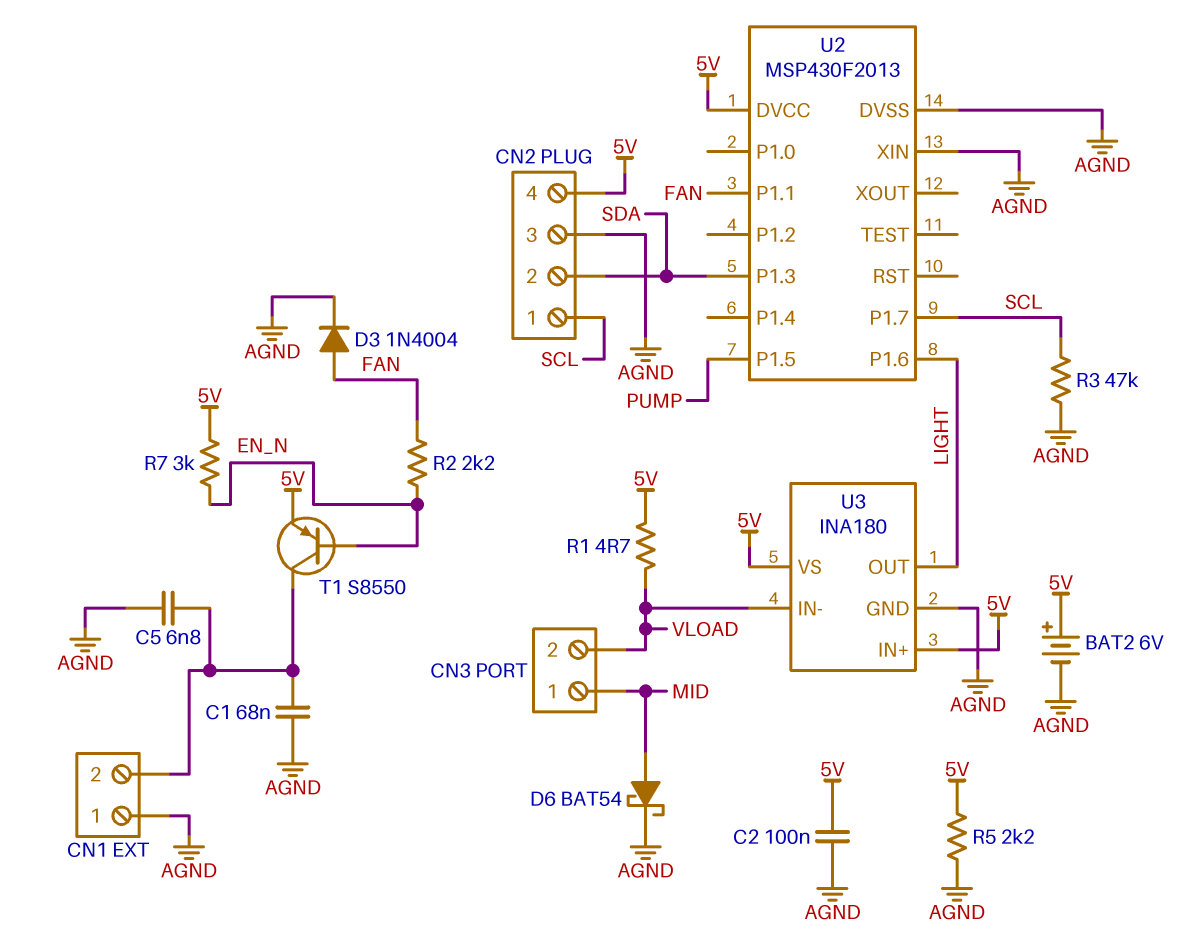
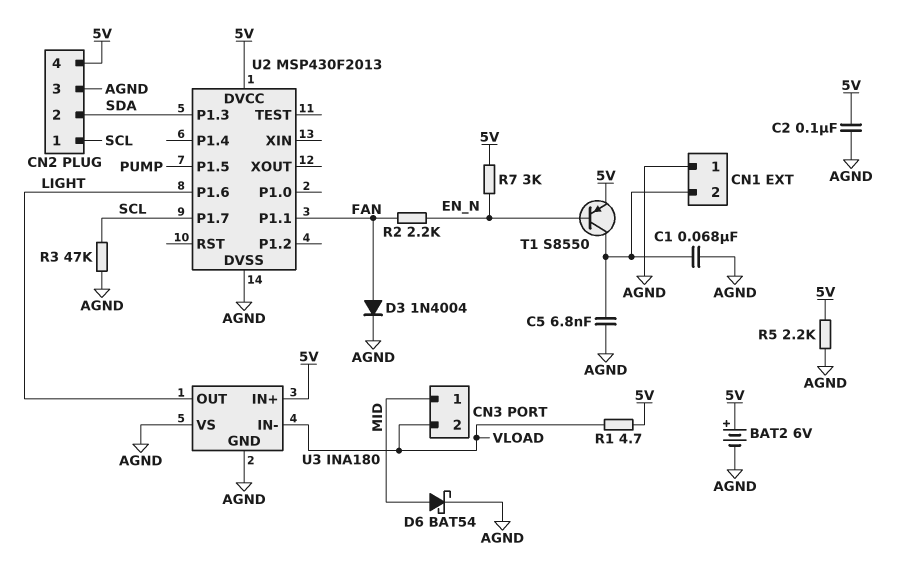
U2 pin XIN: AGND -> none
U3 pin VS: 5V -> AGND

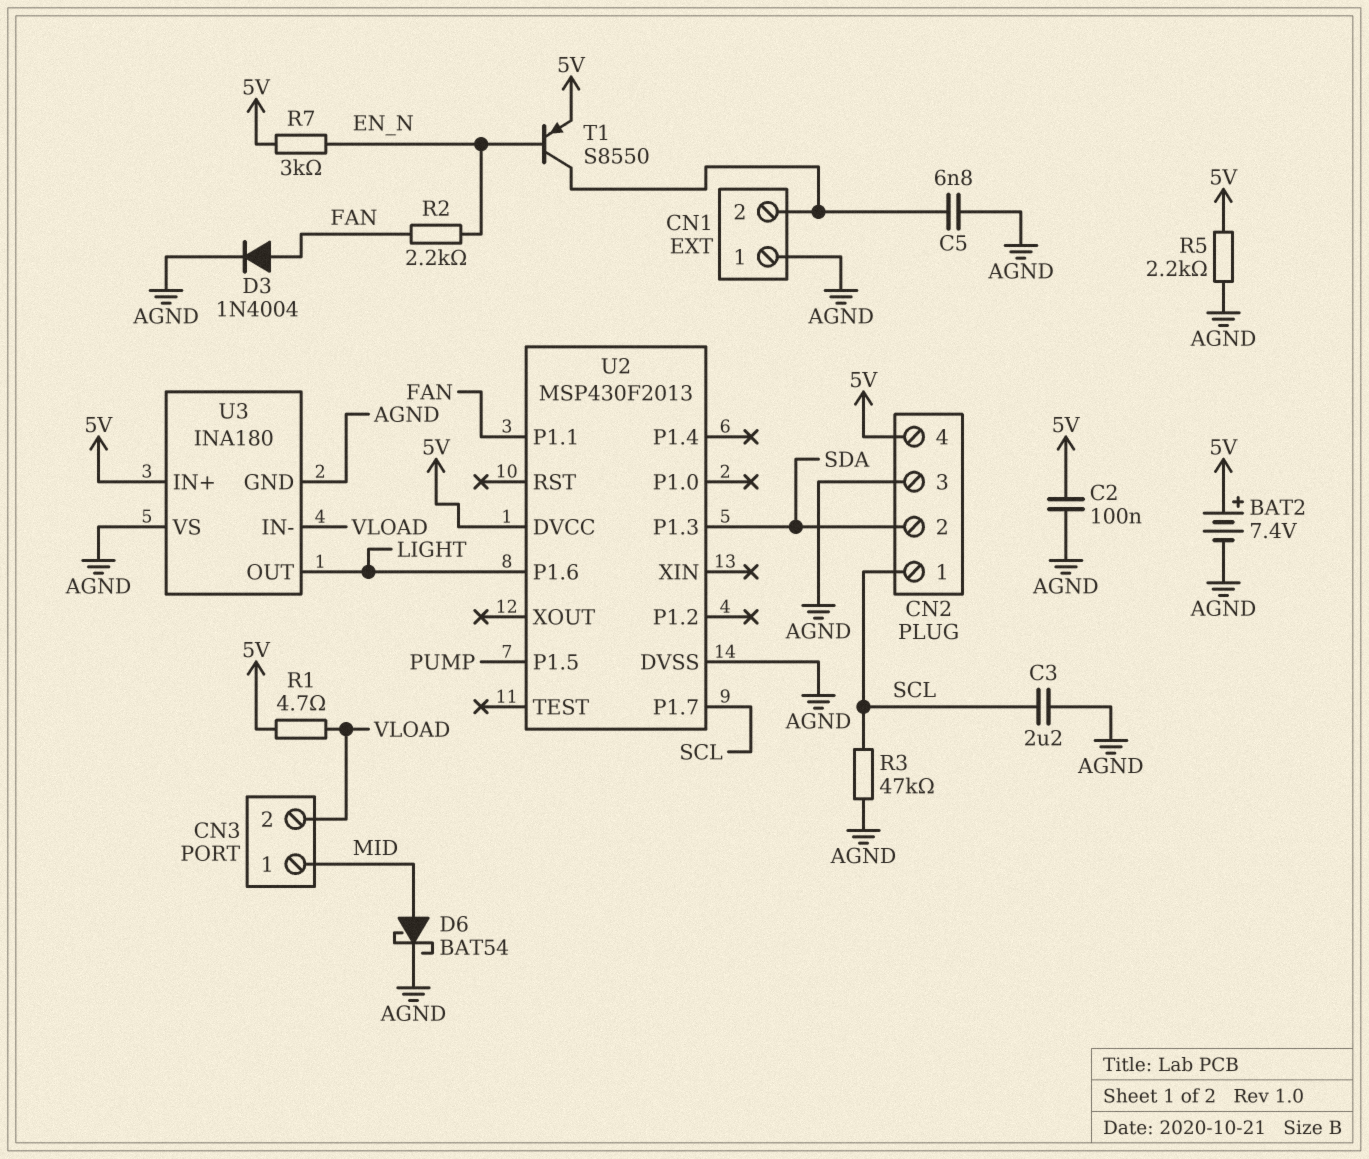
BAT2: 6V (plus 5V, minus AGND) -> 7.4V (plus 5V, minus AGND)
C1: 68nF (AGND, CN1/2) -> none
C3: none -> 2.2uF (AGND, SCL)

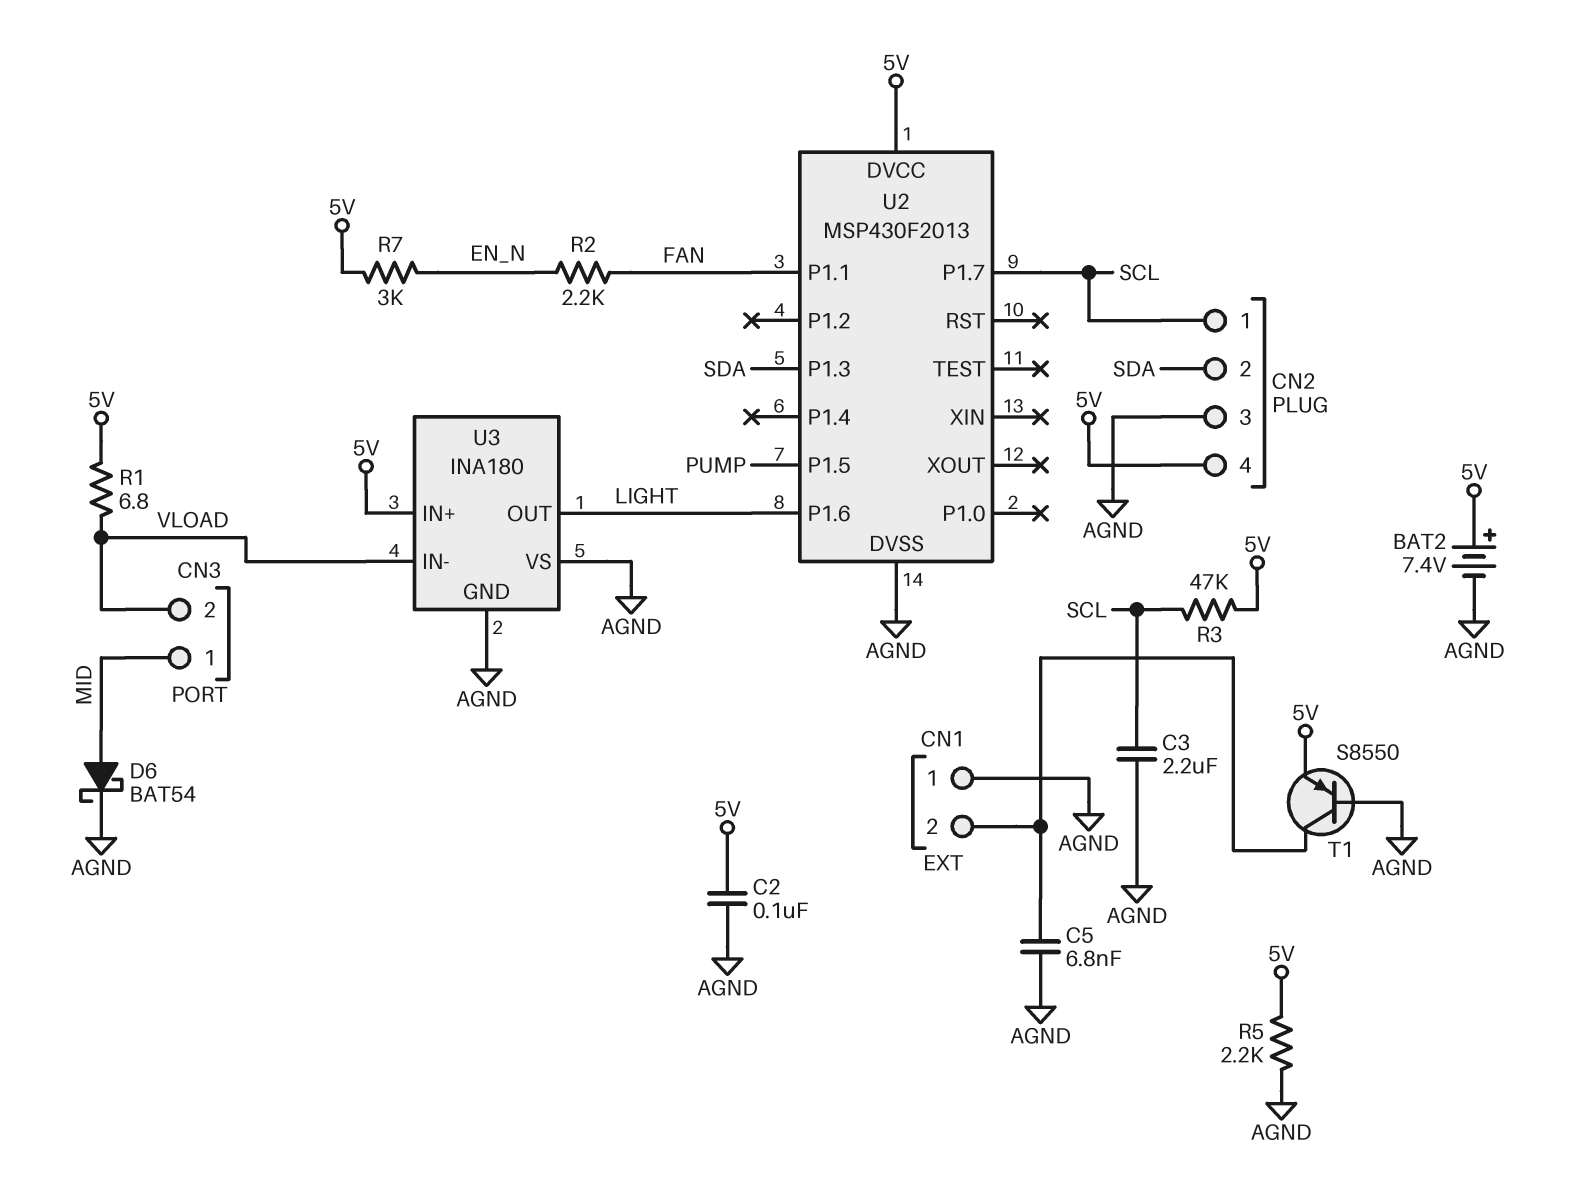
D3: diode 1N4004 (A FAN, K AGND) -> none
R1: 4.7 (5V, VLOAD) -> 6.8 (5V, VLOAD)
R3: 47k (AGND, SCL) -> 47k (5V, SCL)
T1: PNP S8550 (B EN_N, C CN1/2, E 5V) -> PNP S8550 (B AGND, C CN1/2, E 5V)

